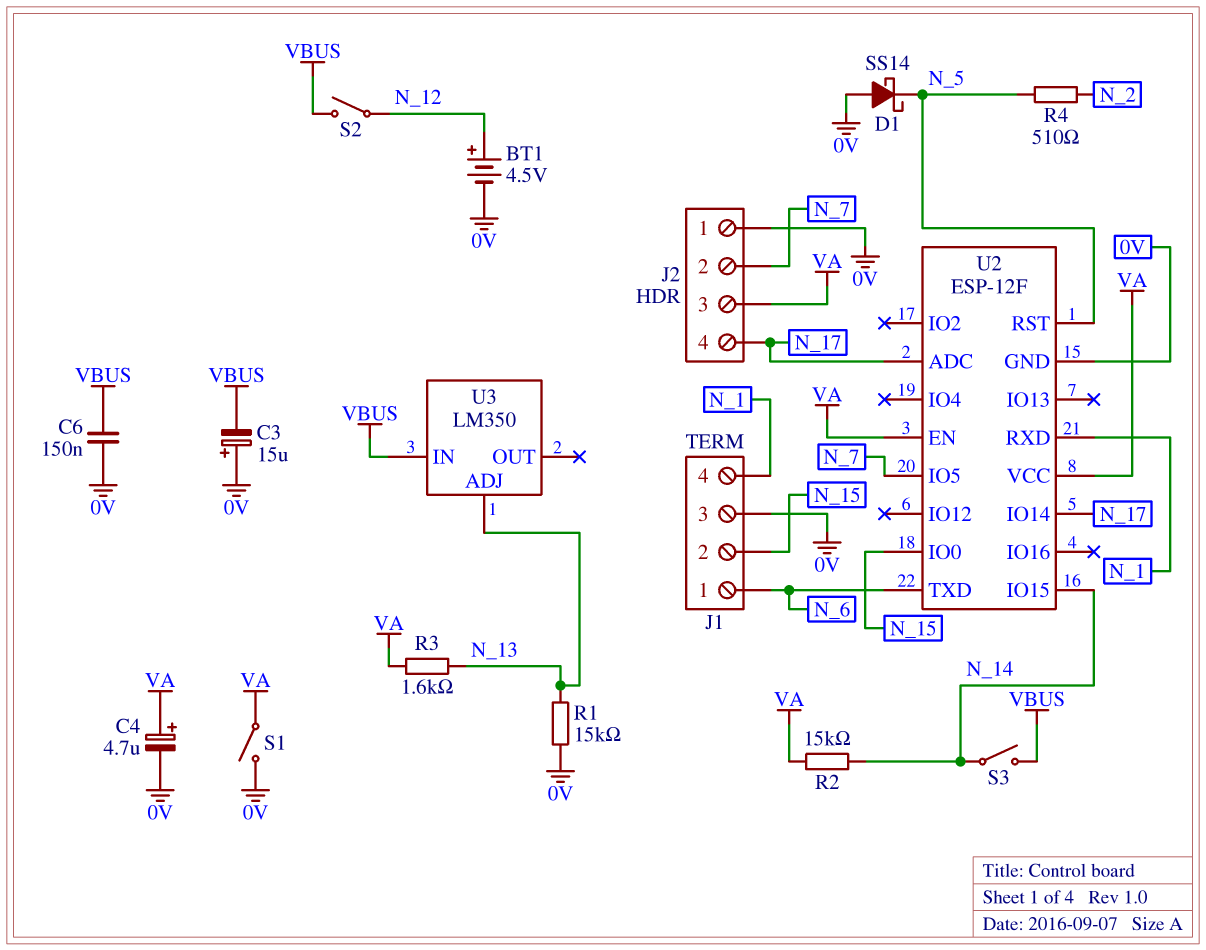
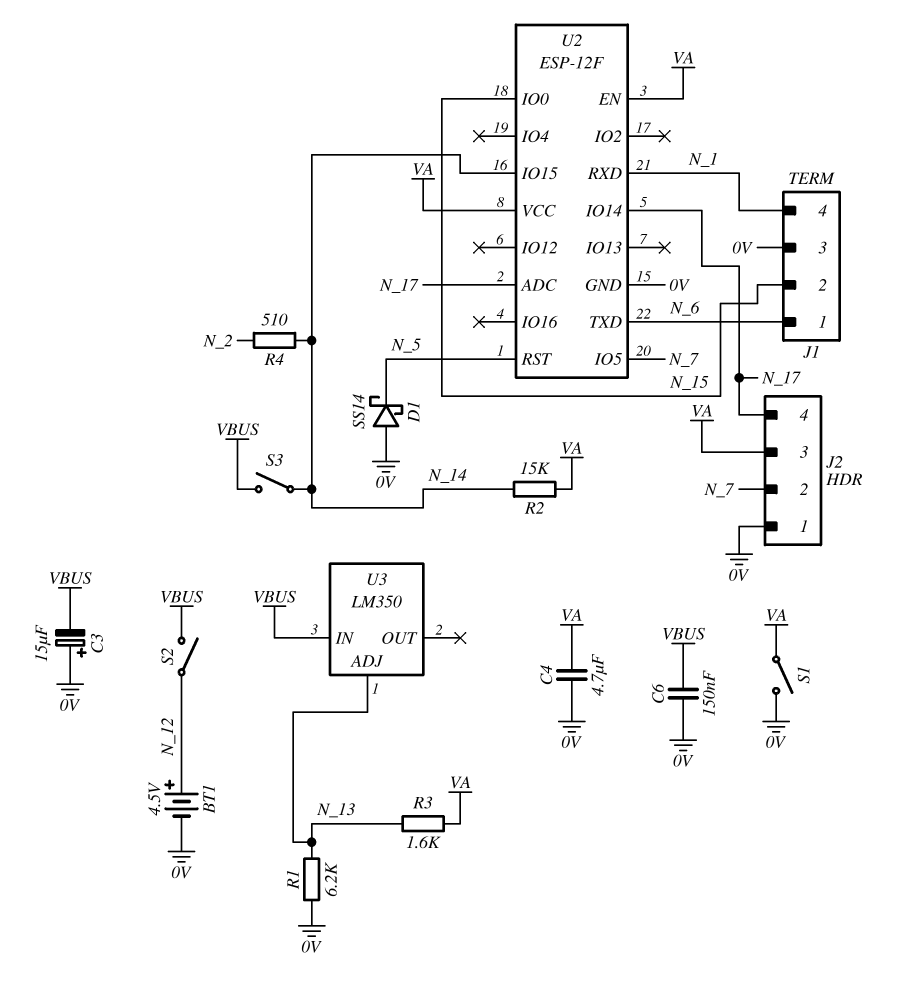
C4: 4.7uF (plus VA, minus 0V) -> 4.7uF (0V, VA)
R1: 15k (0V, N_13) -> 6.2k (0V, N_13)
R4: 510 (N_2, N_5) -> 510 (N_2, N_14)

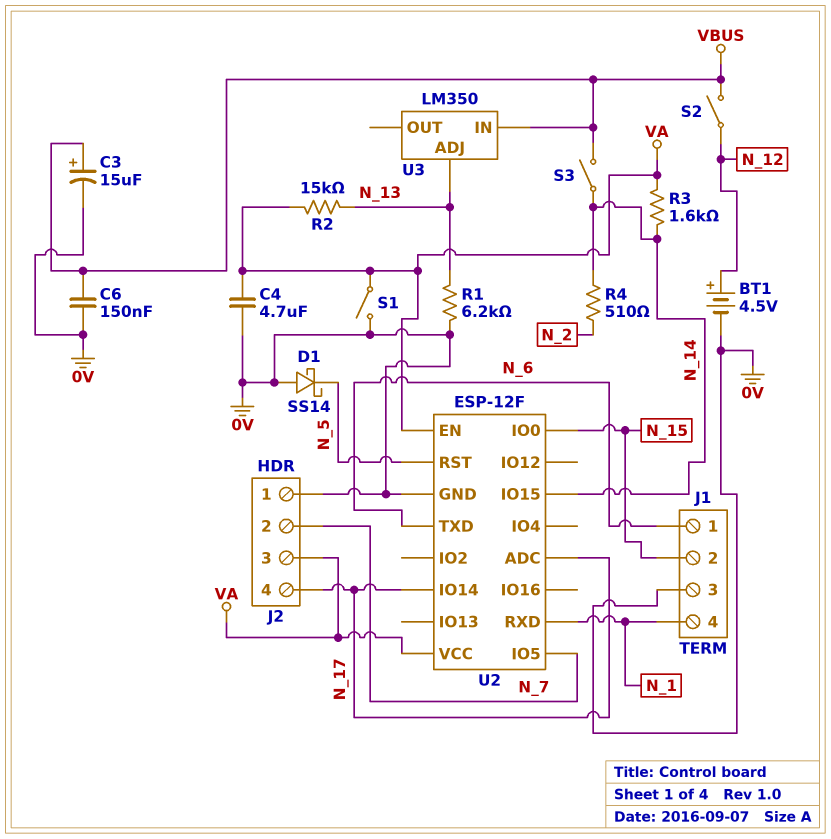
C3: 15uF (plus 0V, minus VBUS) -> 15uF (plus VBUS, minus 0V)
R2: 15k (N_14, VA) -> 15k (N_13, VA)
R3: 1.6k (N_13, VA) -> 1.6k (N_14, VA)

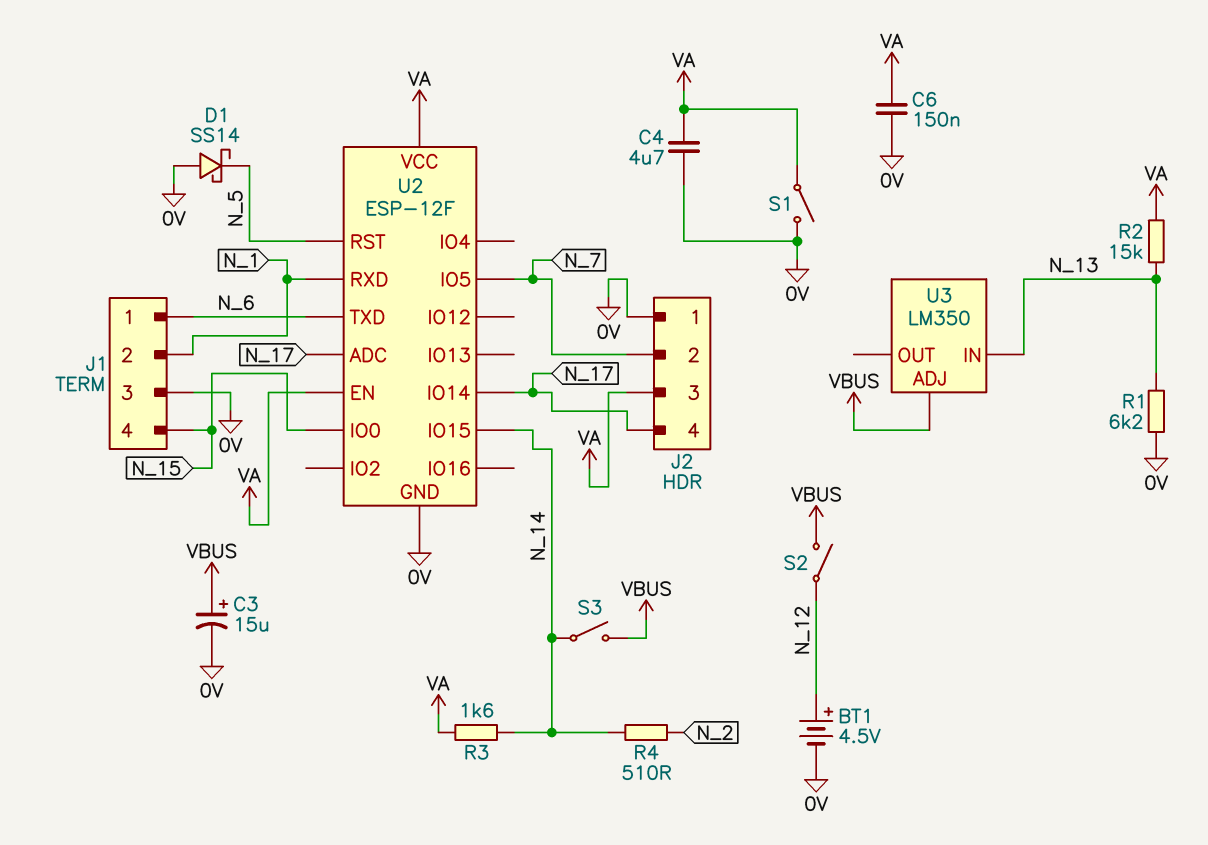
C6: 150nF (0V, VBUS) -> 150nF (0V, VA)
J1 pin 2: N_15 -> N_1
J1 pin 4: N_1 -> N_15
U3 pin ADJ: N_13 -> VBUS
U3 pin IN: VBUS -> N_13

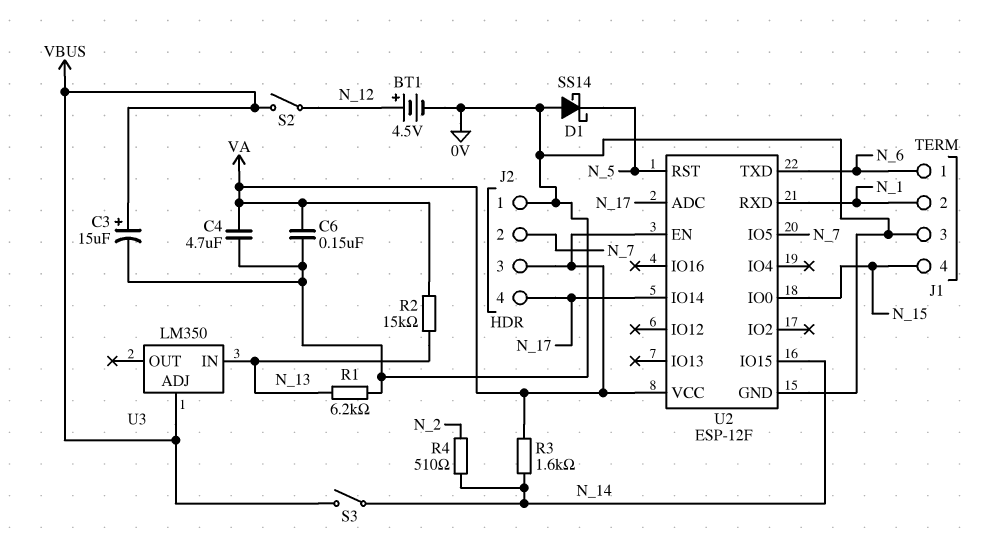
S1: switch (0V, VA) -> none

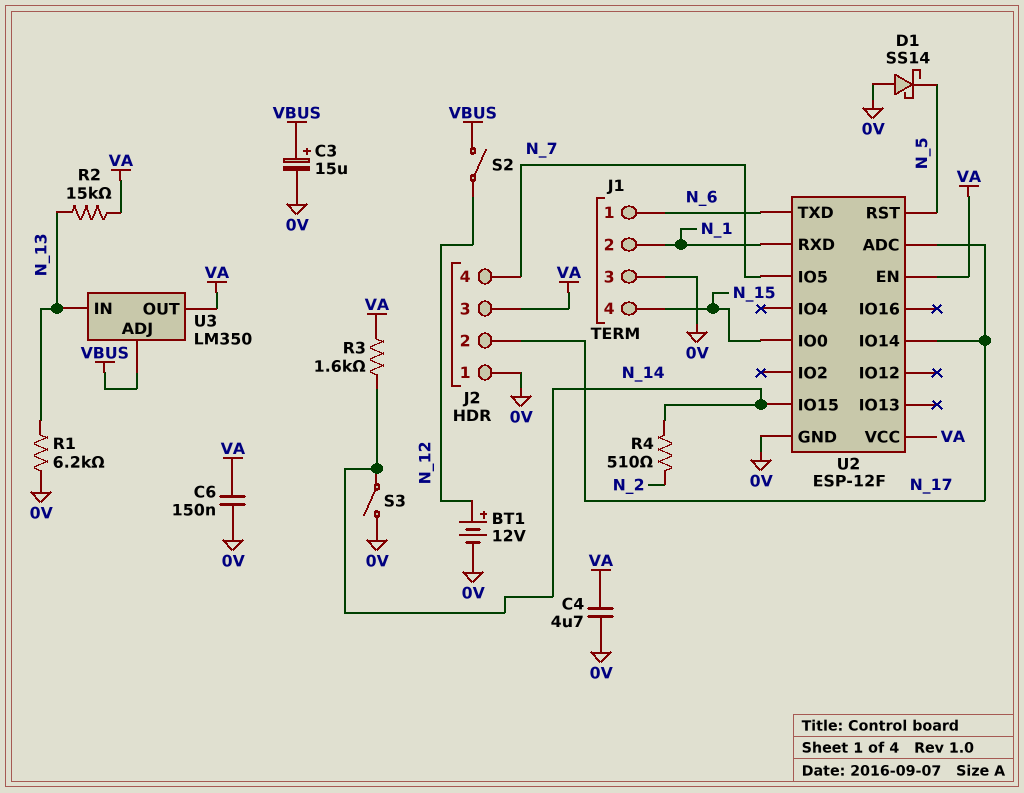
BT1: 4.5V (plus N_12, minus 0V) -> 12V (plus N_12, minus 0V)
J2 pin 2: N_7 -> N_17
J2 pin 4: N_17 -> N_7
S3: switch (N_14, VBUS) -> switch (0V, N_14)
U3 pin OUT: none -> VA

